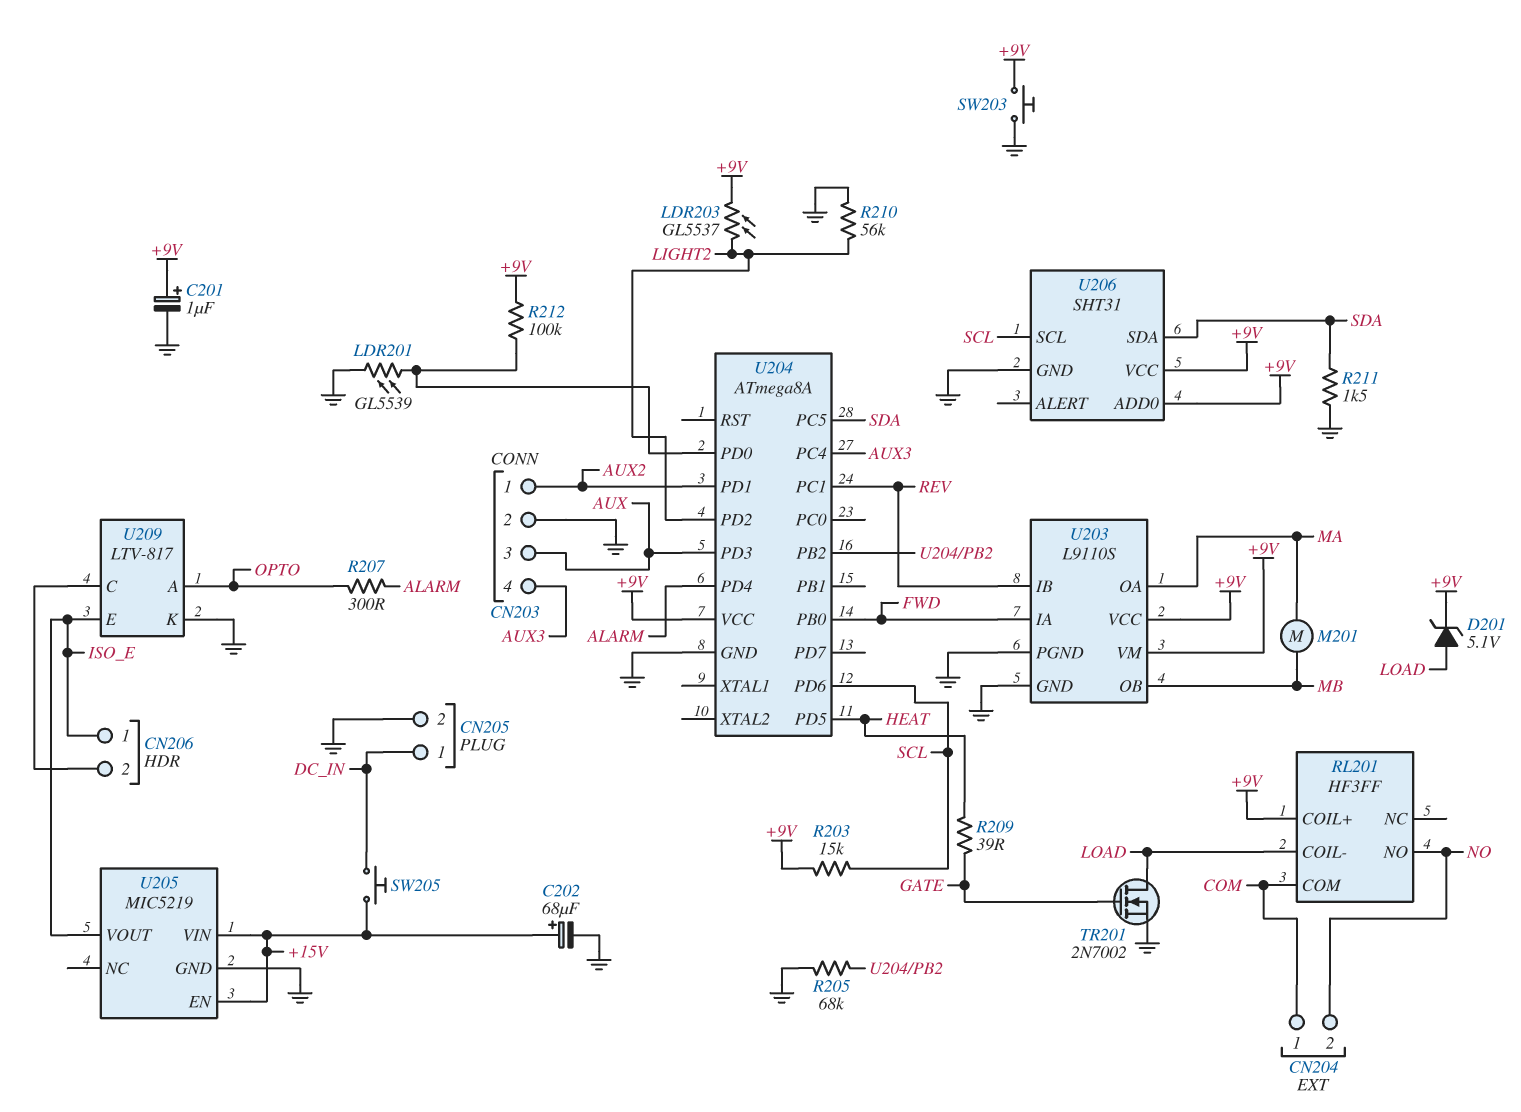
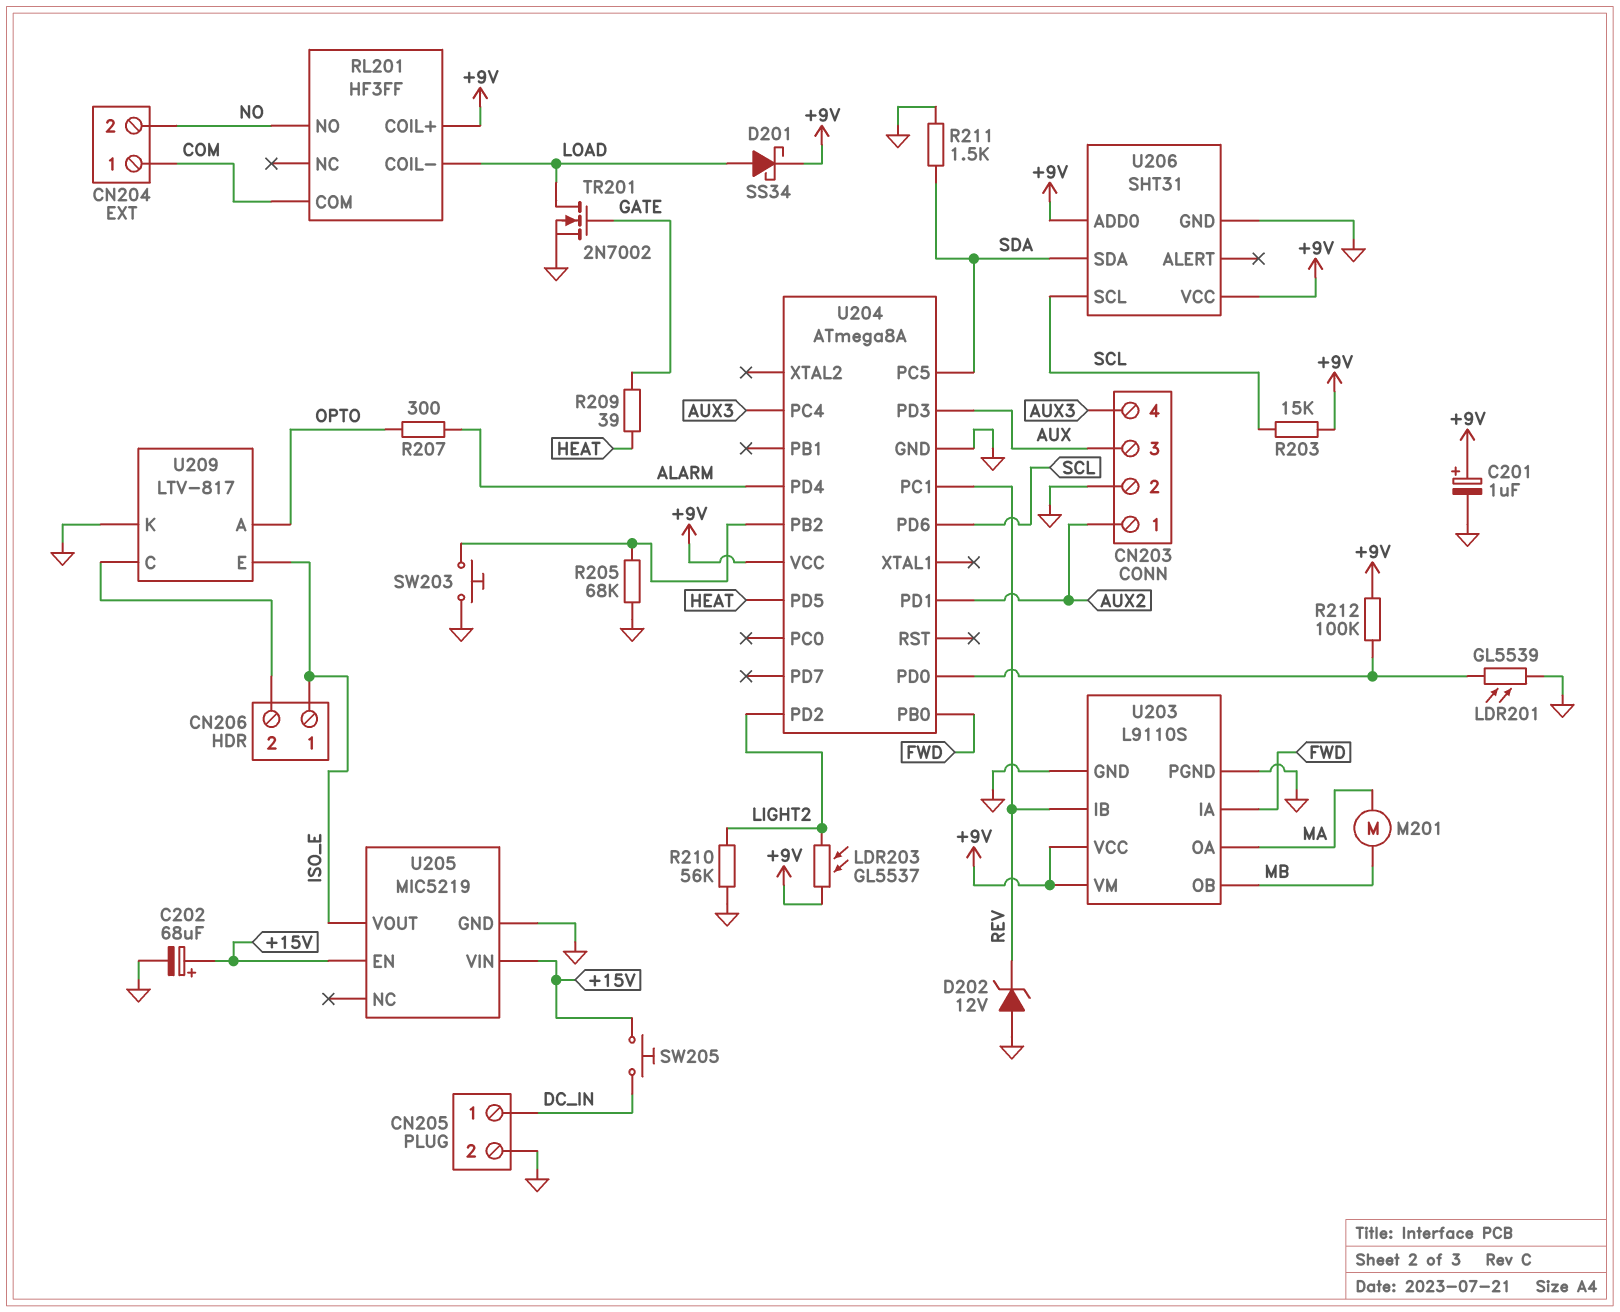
D201: zener 5.1V (A LOAD, K +9V) -> schottky SS34 (A LOAD, K +9V)
D202: none -> zener 12V (A GND, K REV)
SW203: button (+9V, GND) -> button (GND, U204/PB2)

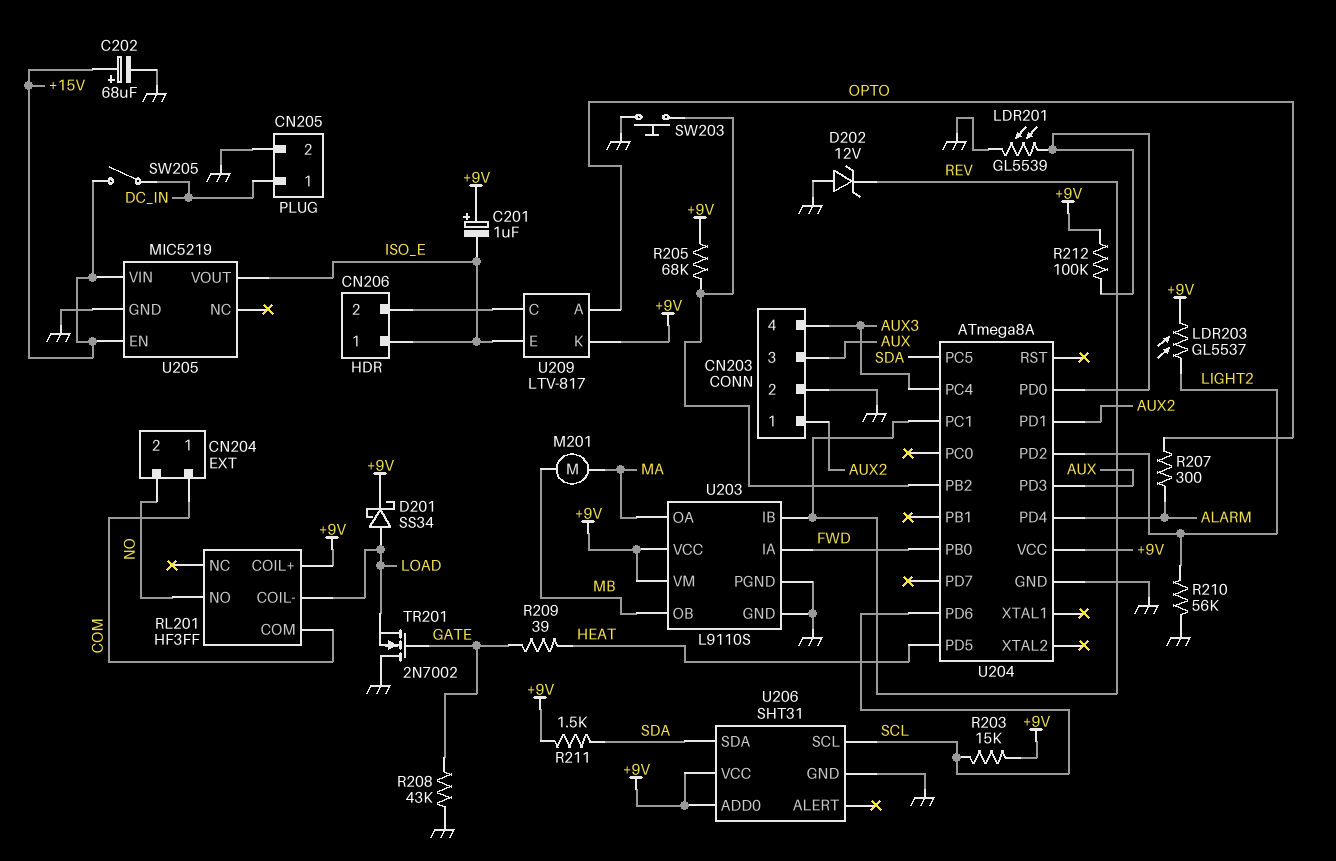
C201: 1uF (plus +9V, minus GND) -> 1uF (plus +9V, minus ISO_E)
R205: 68k (GND, U204/PB2) -> 68k (+9V, U204/PB2)
R208: none -> 43k (GATE, GND)
R211: 1.5k (GND, SDA) -> 1.5k (+9V, SDA)
SW205: button (+15V, DC_IN) -> switch (+15V, DC_IN)
TR201: NMOS 2N7002 (G GATE, D LOAD, S GND) -> NMOS 2N7002 (G GATE, D GND, S LOAD)
U209 pin K: GND -> +9V

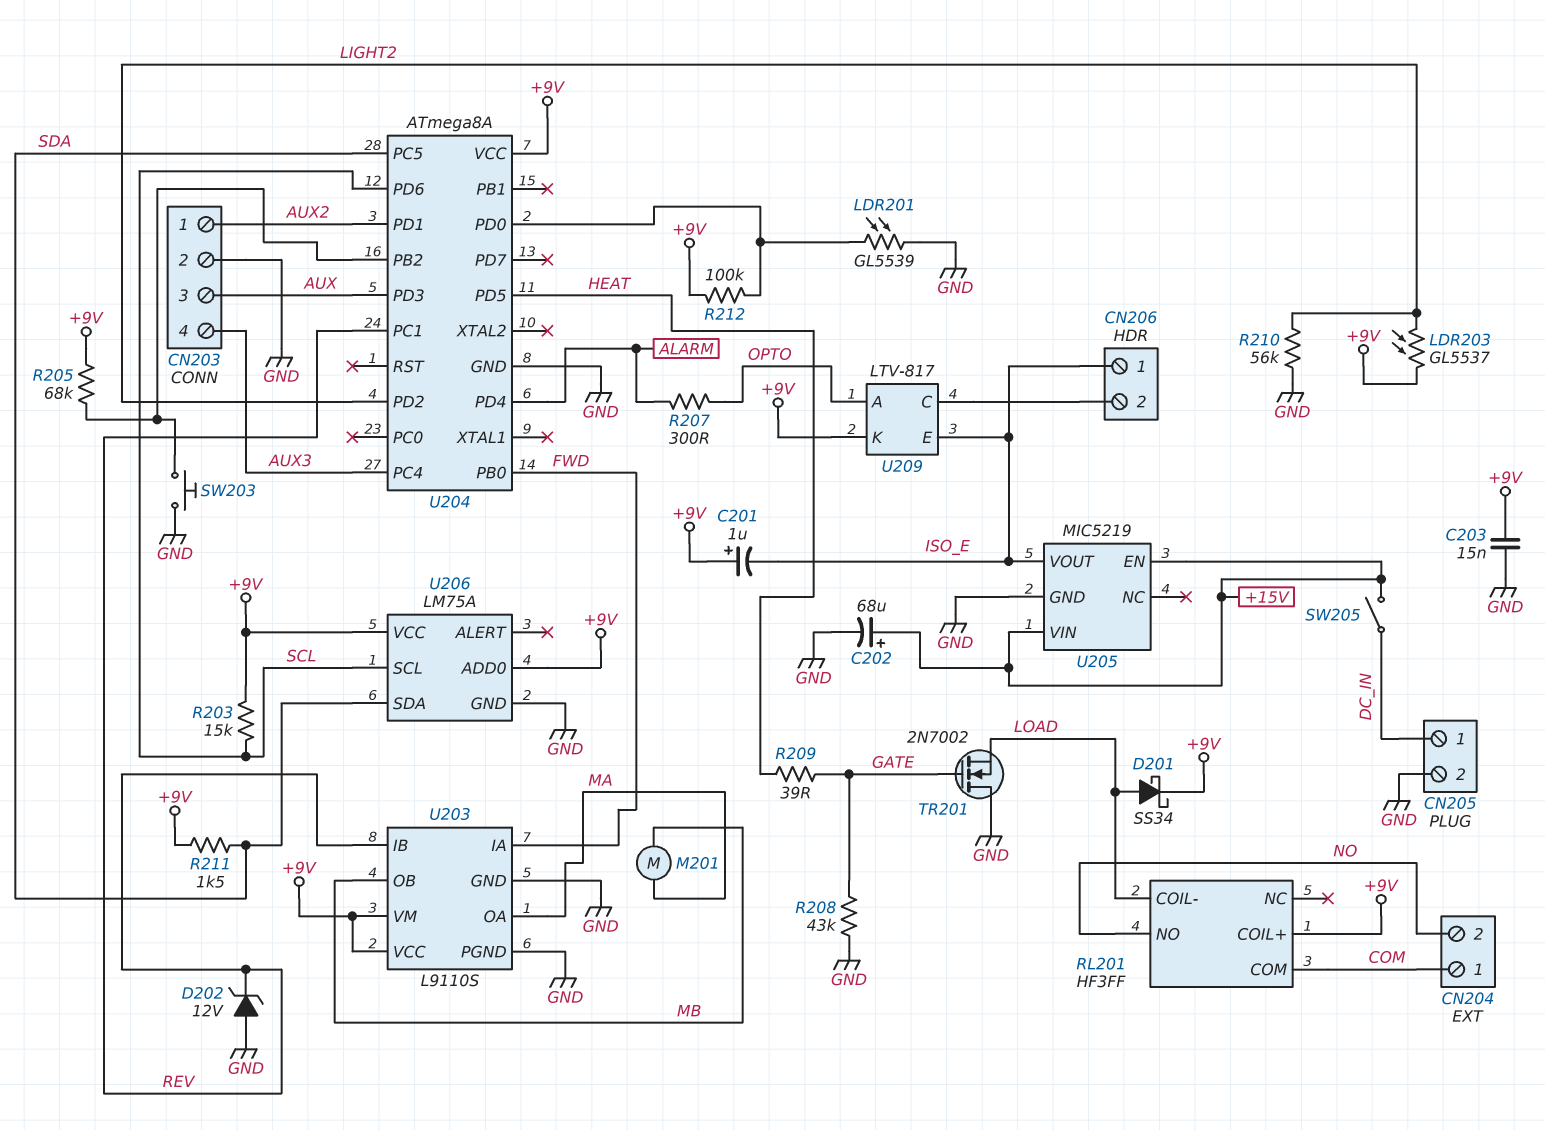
C203: none -> 15nF (+9V, GND)
U206: SHT31 -> LM75A

